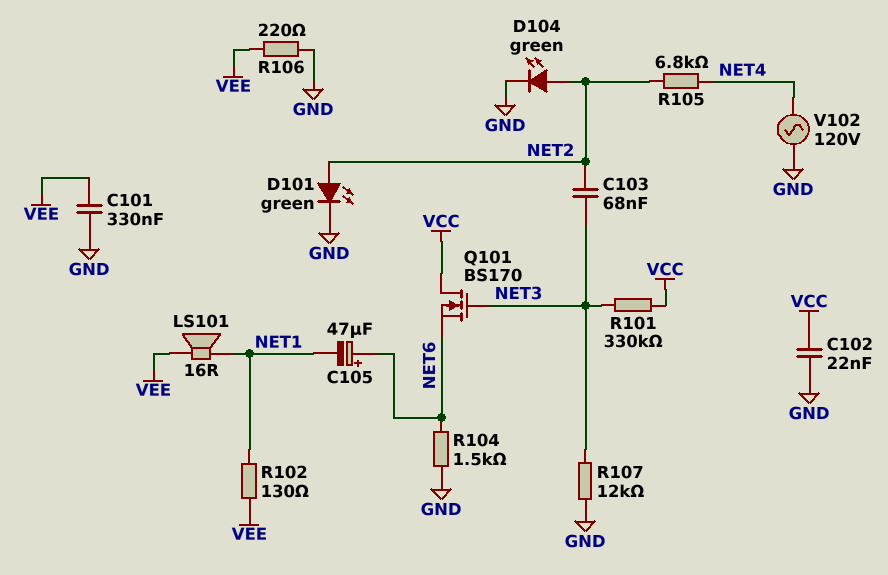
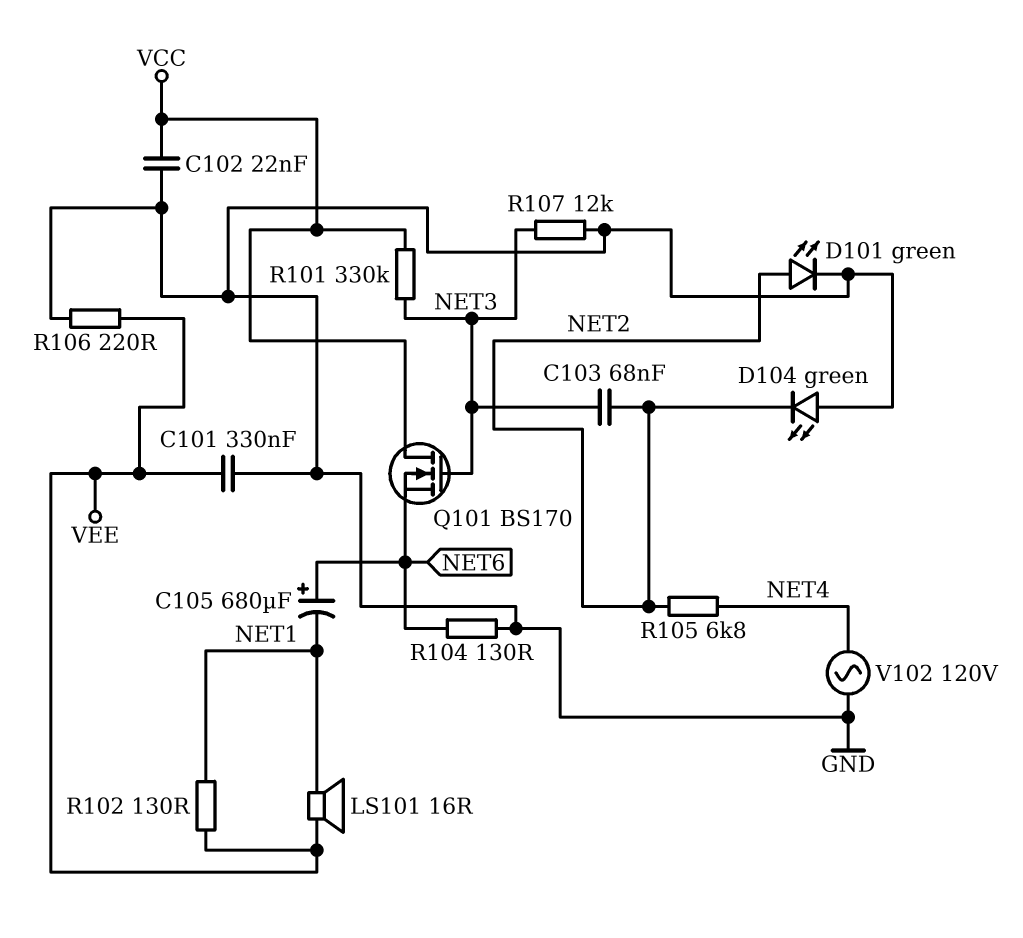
C105: 47uF (plus NET6, minus NET1) -> 680uF (plus NET6, minus NET1)
D104: LED green (A NET2, K GND) -> LED green (A GND, K NET2)
R104: 1.5k (GND, NET6) -> 130 (GND, NET6)

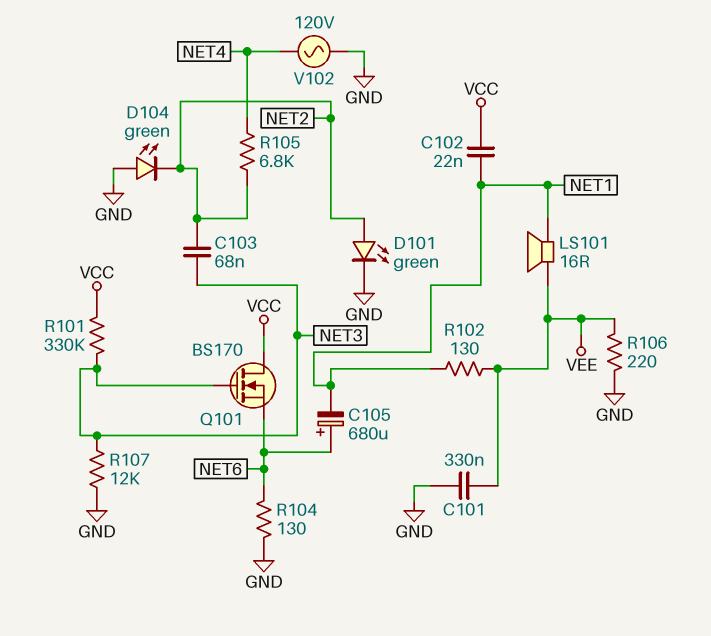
C102: 22nF (GND, VCC) -> 22nF (NET1, VCC)

